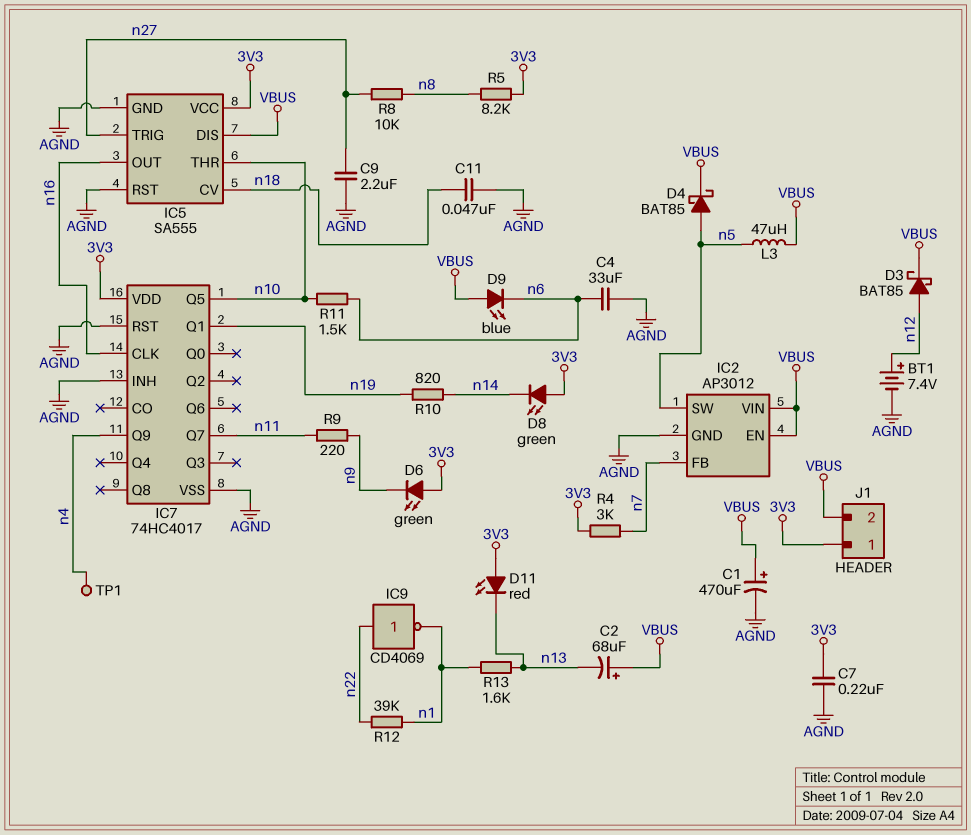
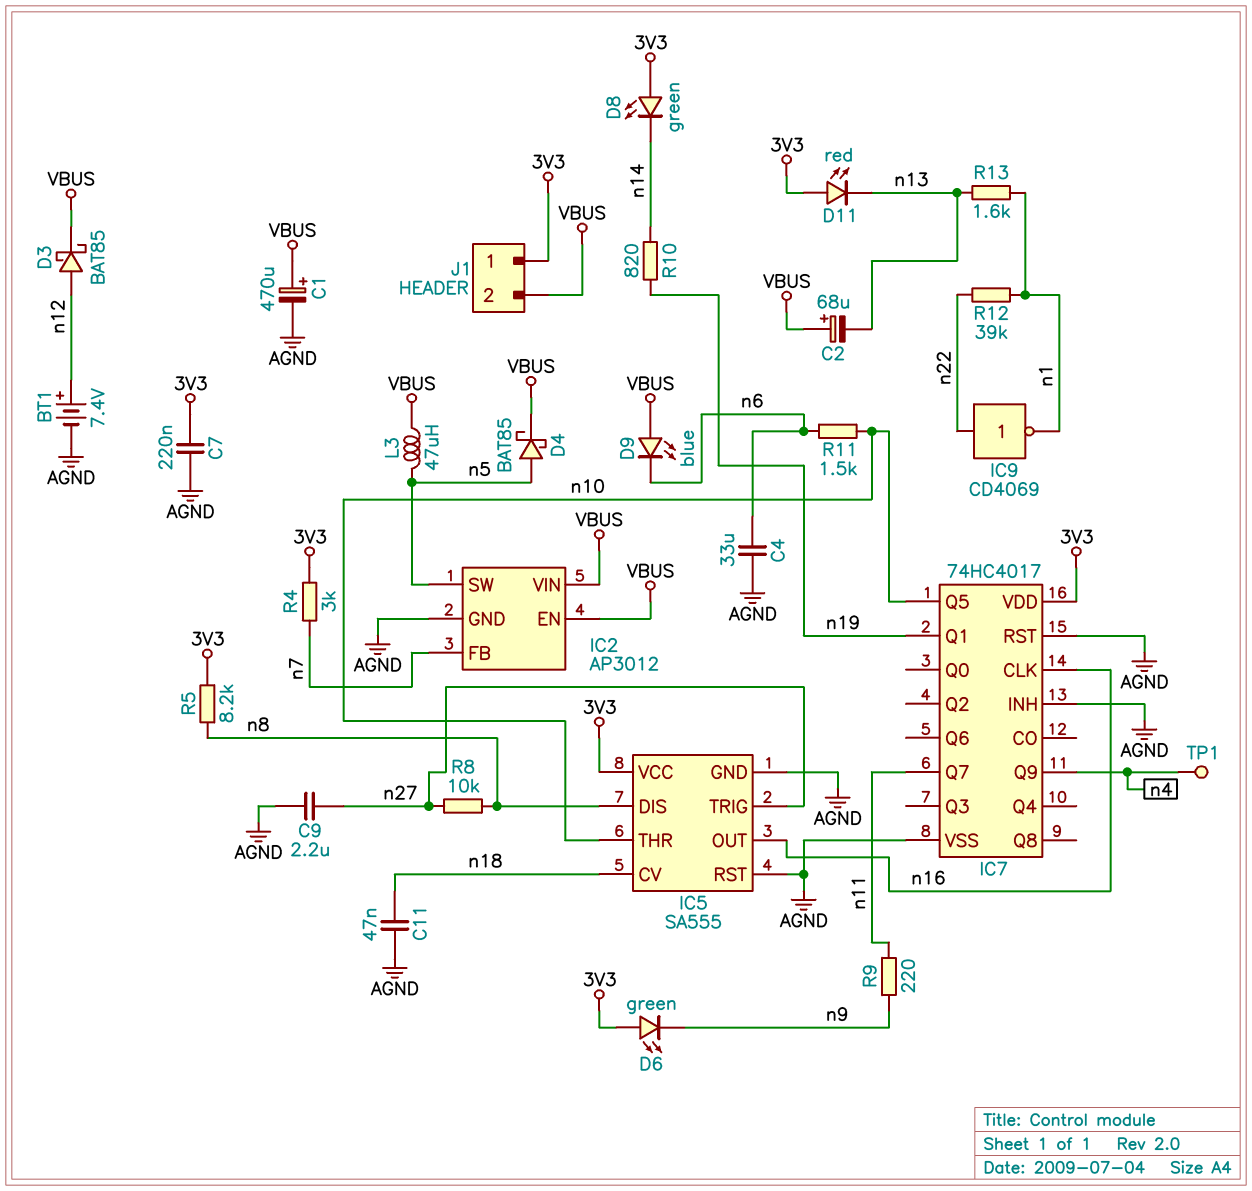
IC5 pin DIS: VBUS -> n8

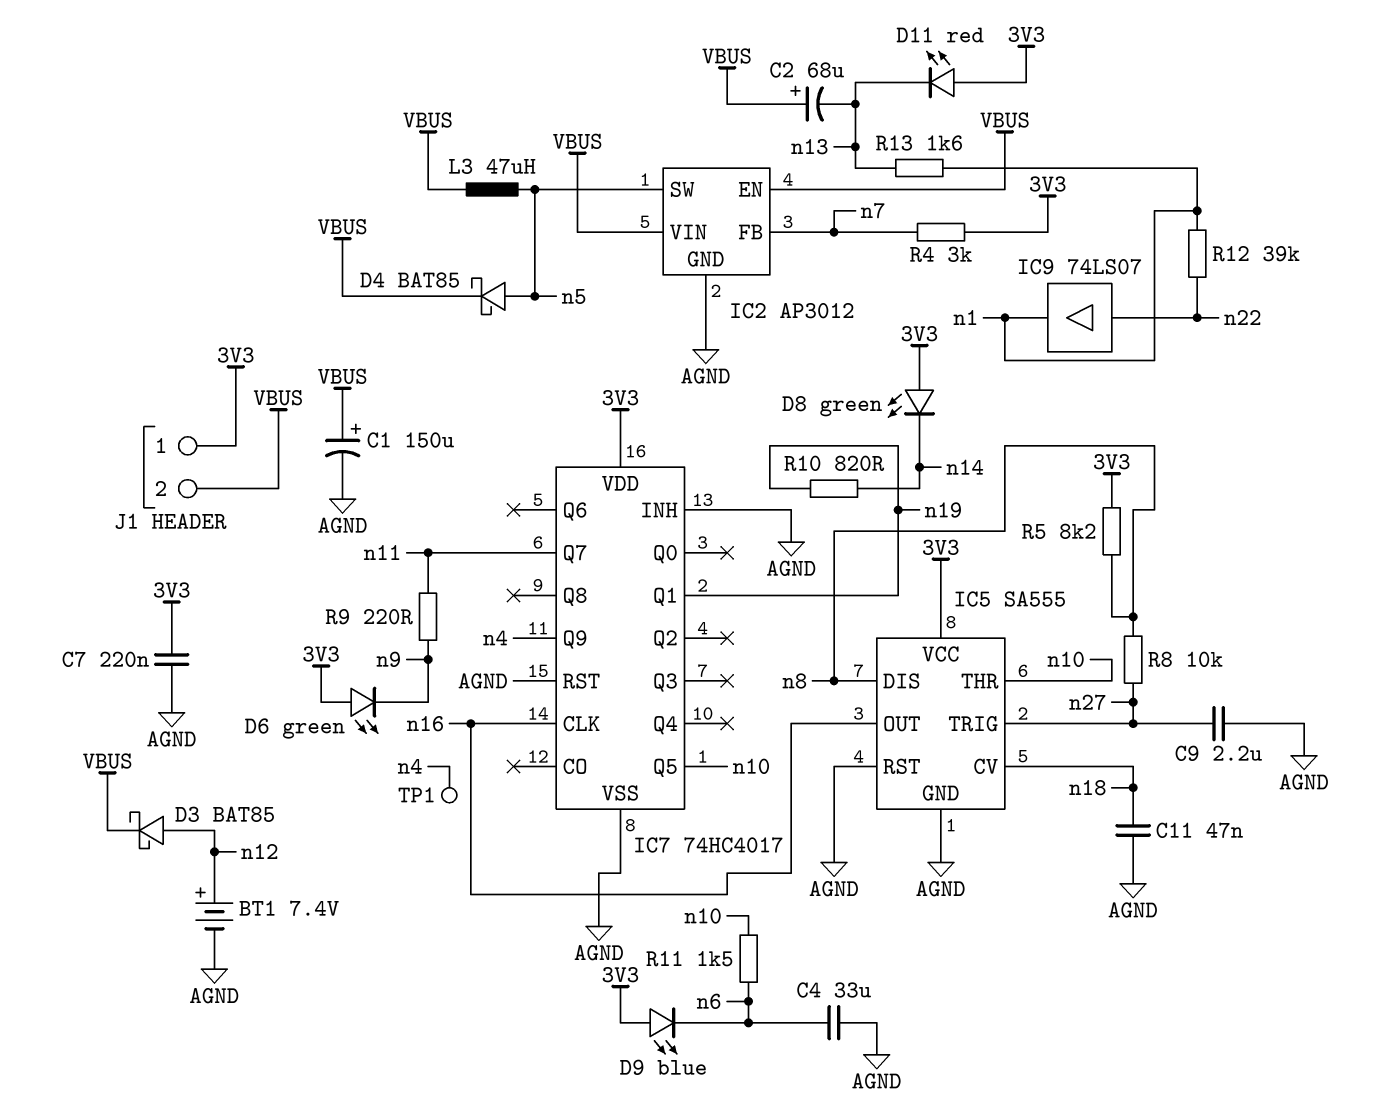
C1: 470uF (plus VBUS, minus AGND) -> 150uF (plus VBUS, minus AGND)
D9: LED blue (A VBUS, K n6) -> LED blue (A 3V3, K n6)
IC9: NOT CD4069 (in n22, out n1) -> buffer 74LS07 (in n22, out n1)

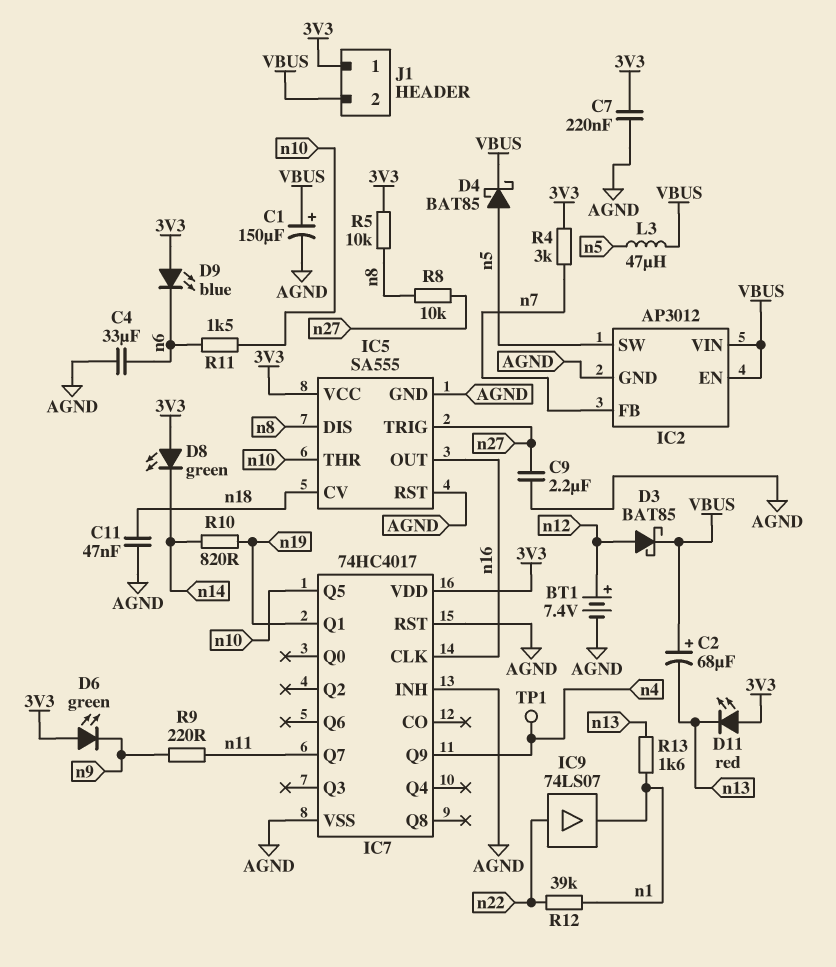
R5: 8.2k (3V3, n8) -> 10k (3V3, n8)

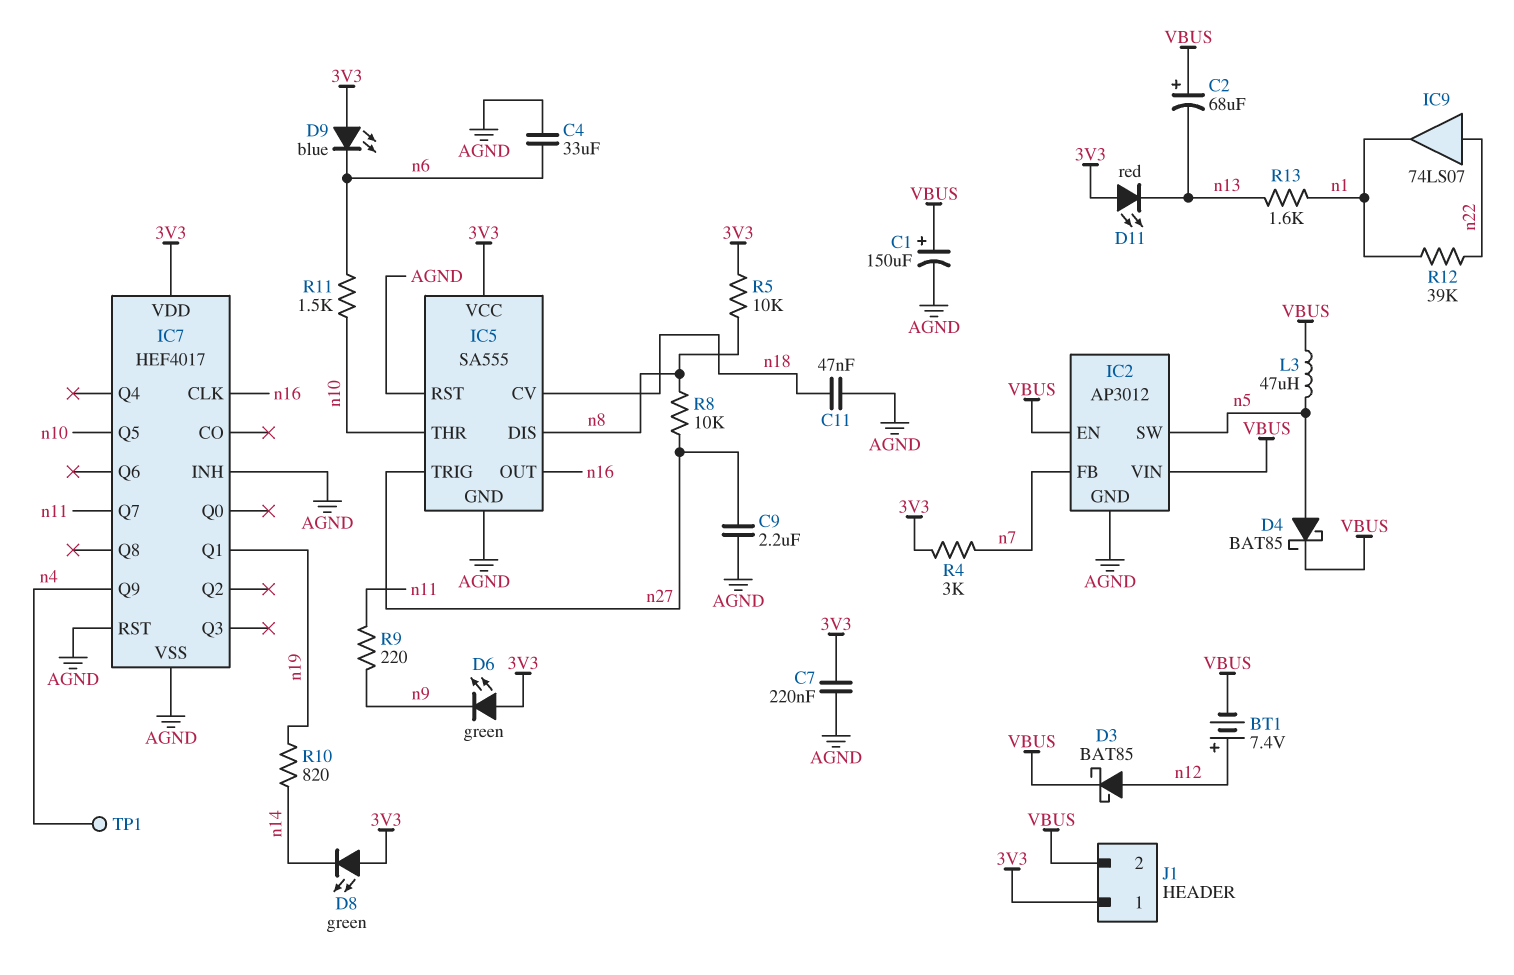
BT1: 7.4V (plus n12, minus AGND) -> 7.4V (plus n12, minus VBUS)
IC7: 74HC4017 -> HEF4017

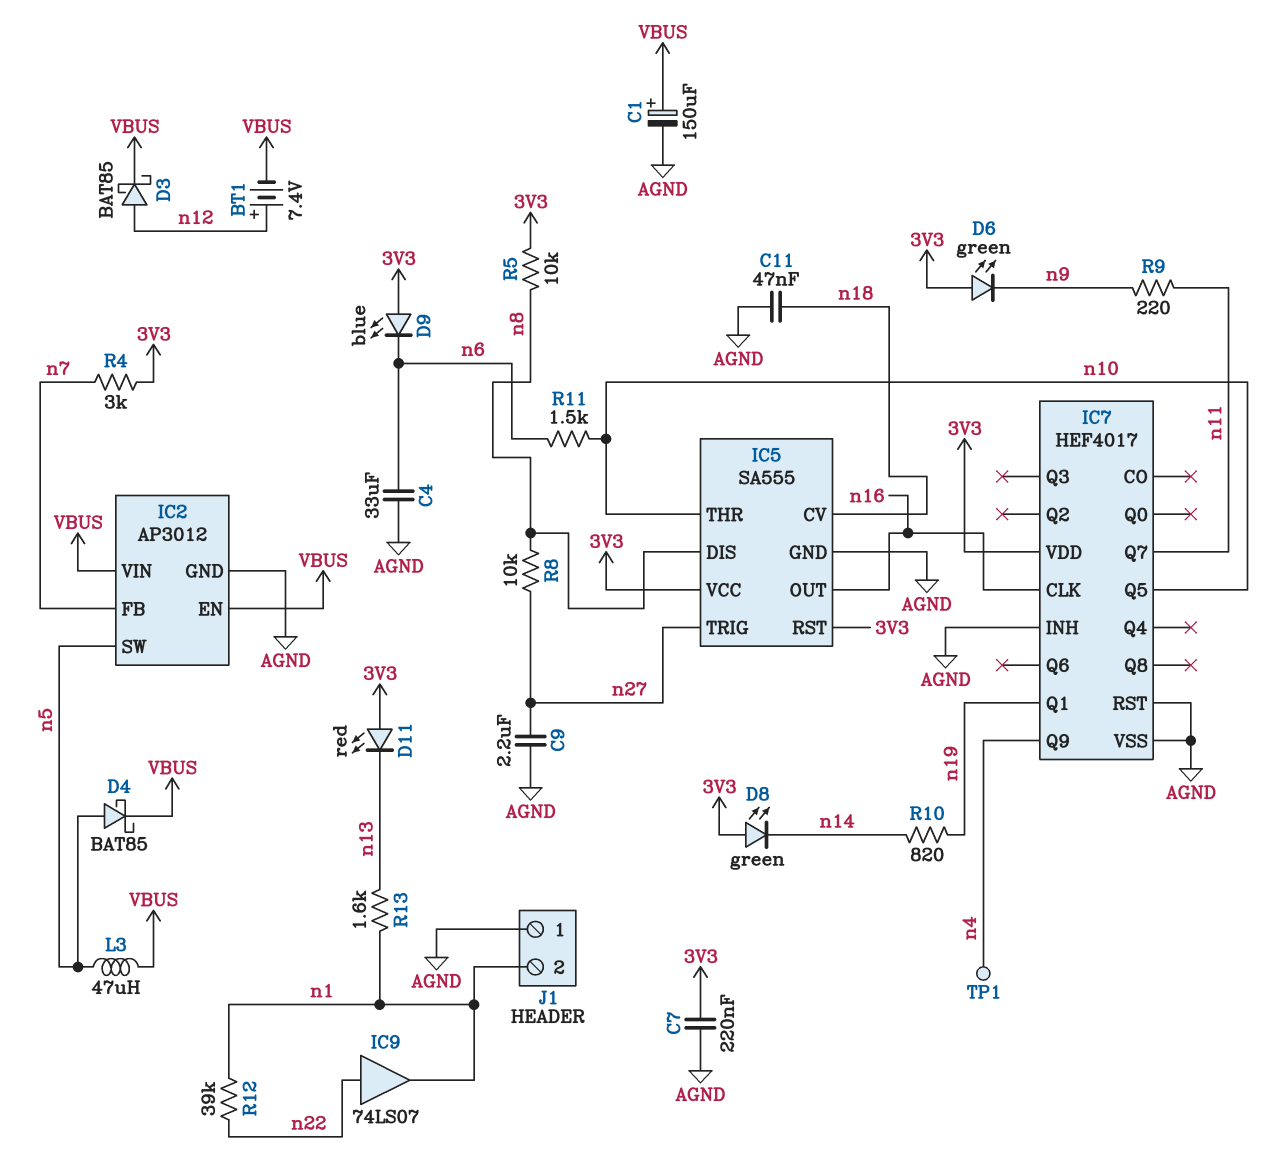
C2: 68uF (plus VBUS, minus n13) -> none
IC5 pin RST: AGND -> 3V3
J1 pin 1: 3V3 -> AGND
J1 pin 2: VBUS -> n1

